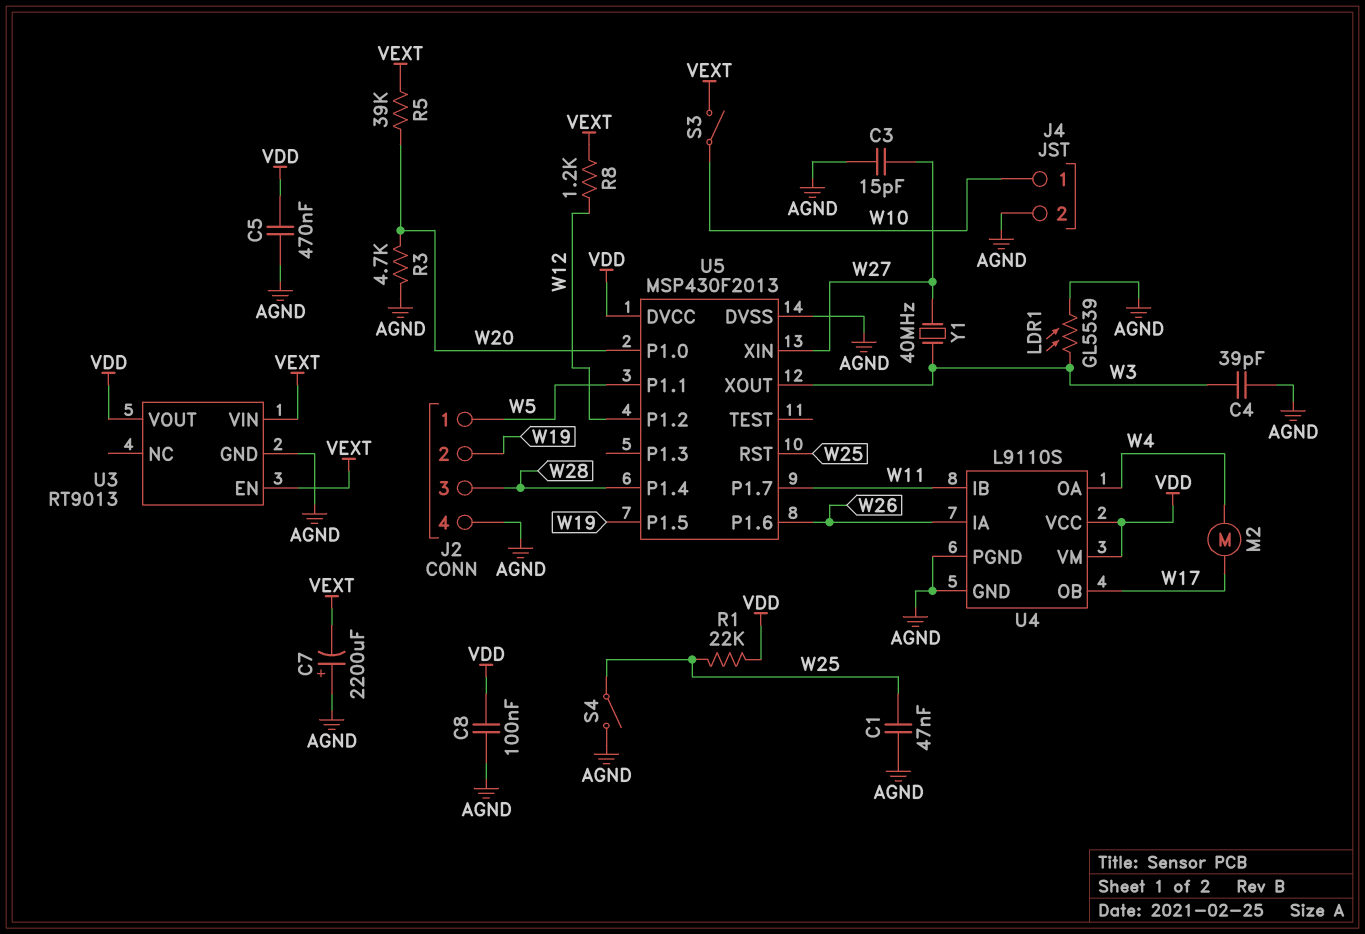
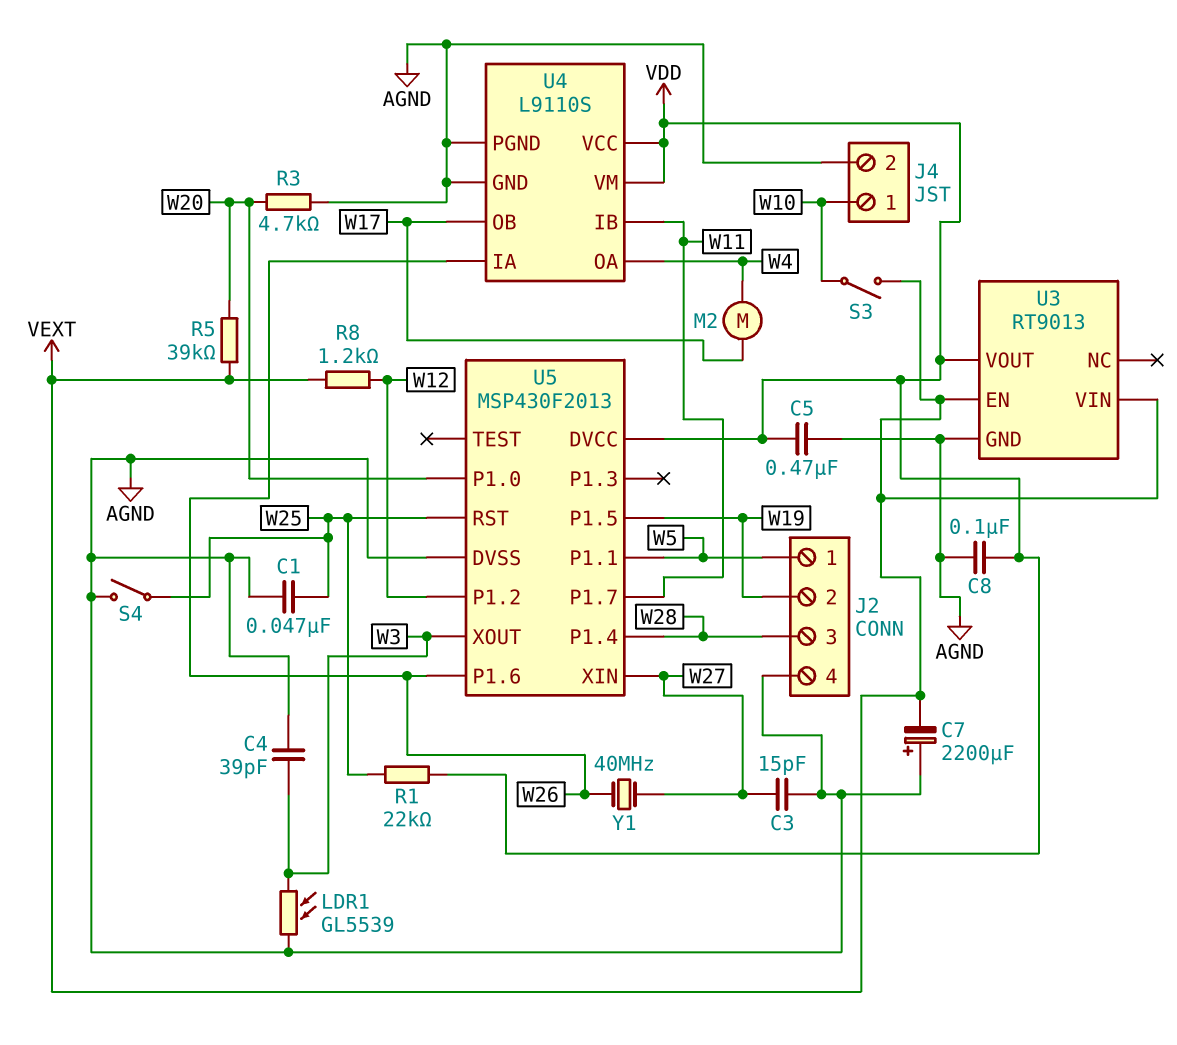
Y1: 40MHz (W3, W27) -> 40MHz (W26, W27)

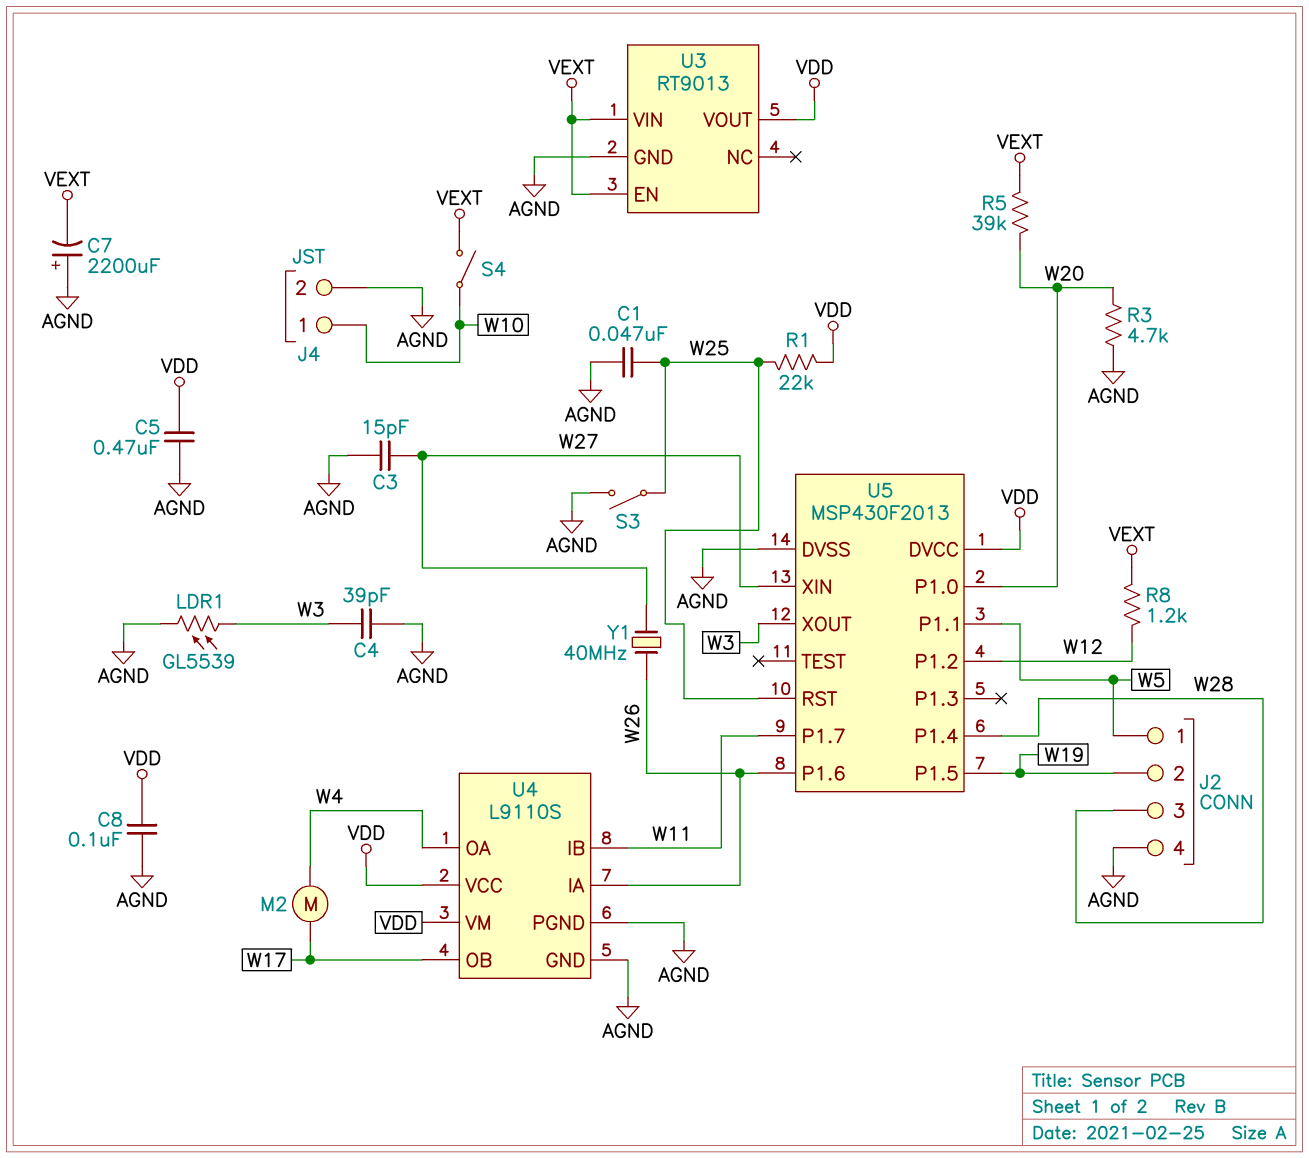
S3: switch (VEXT, W10) -> switch (AGND, W25)
S4: switch (AGND, W25) -> switch (VEXT, W10)

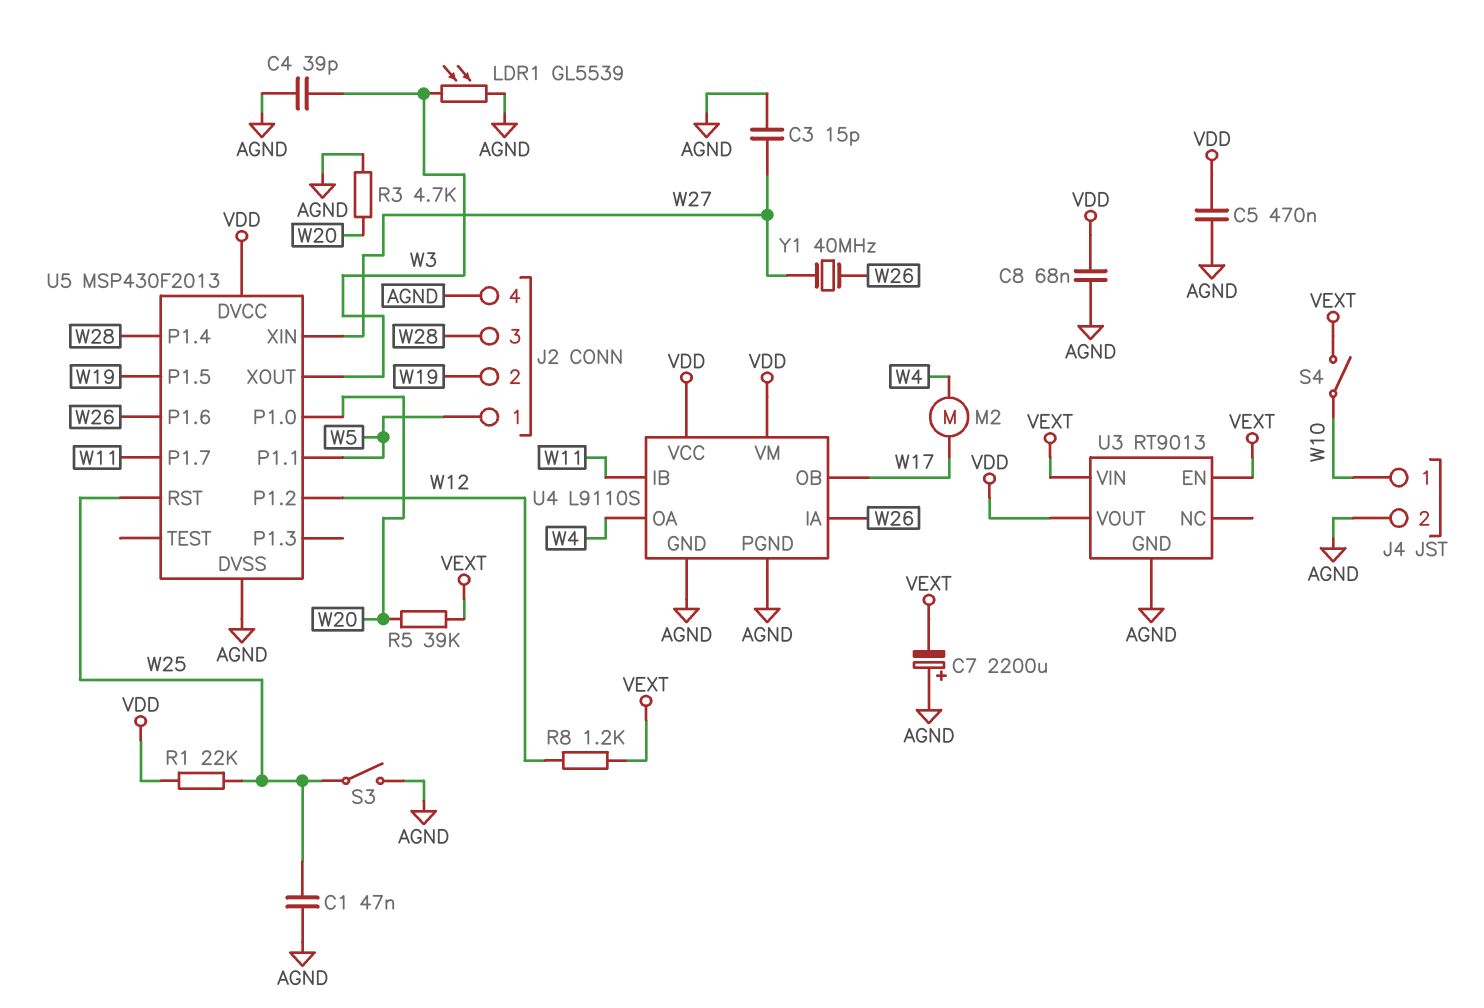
C8: 100nF (AGND, VDD) -> 68nF (AGND, VDD)

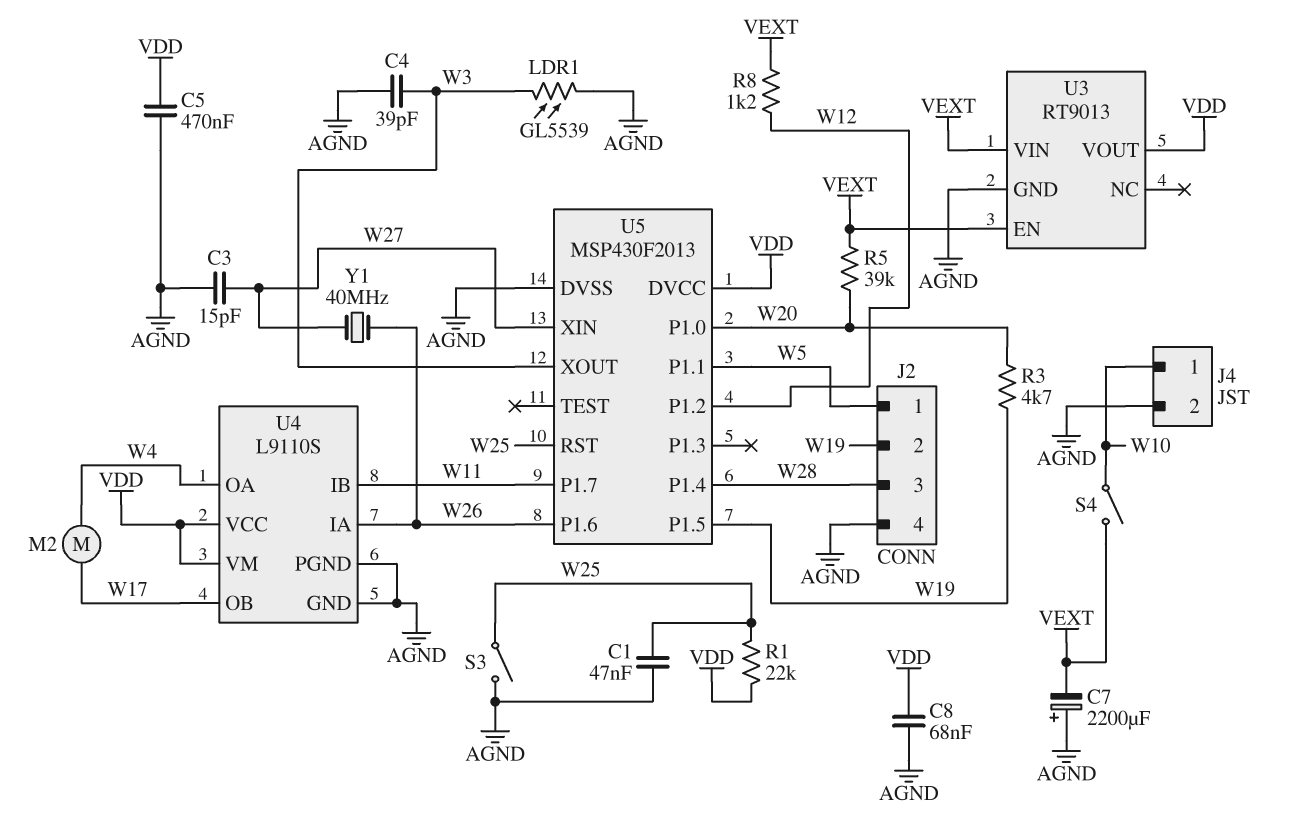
R3: 4.7k (AGND, W20) -> 4.7k (W19, W20)

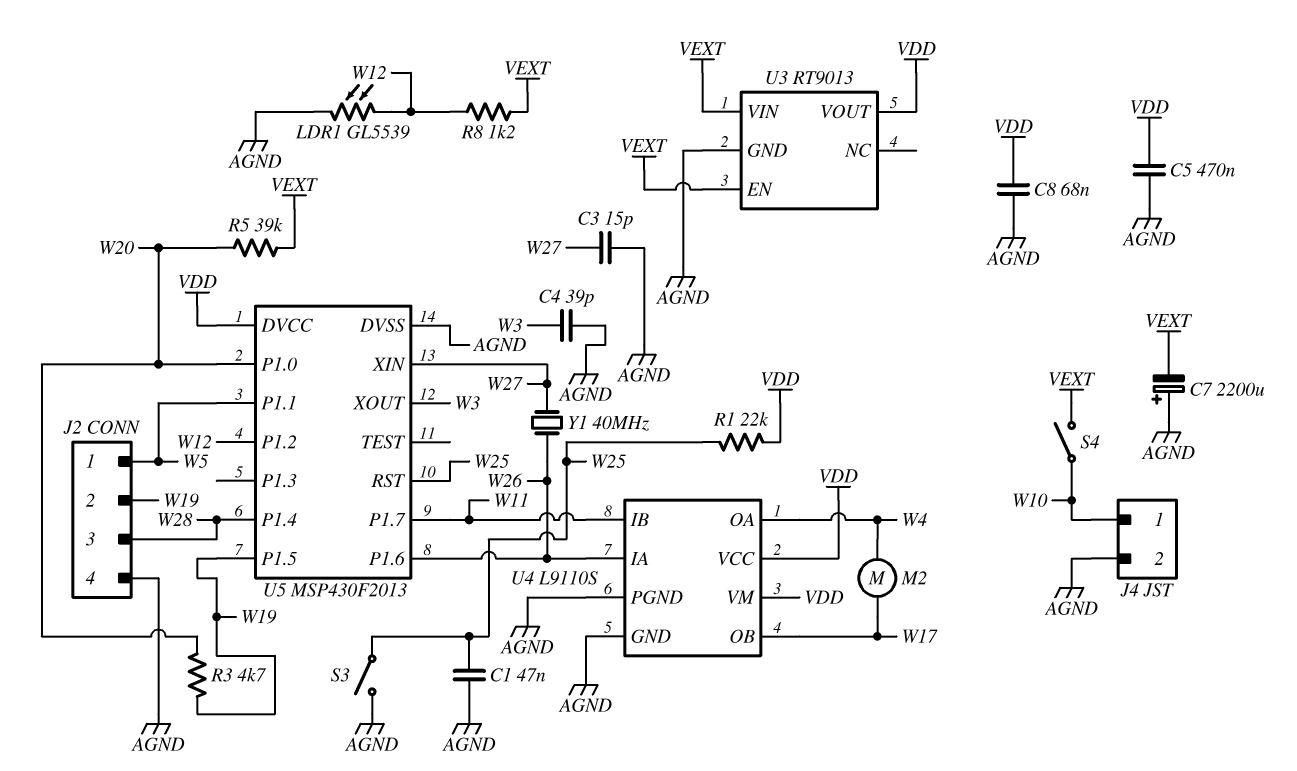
LDR1: GL5539 (AGND, W3) -> GL5539 (AGND, W12)

